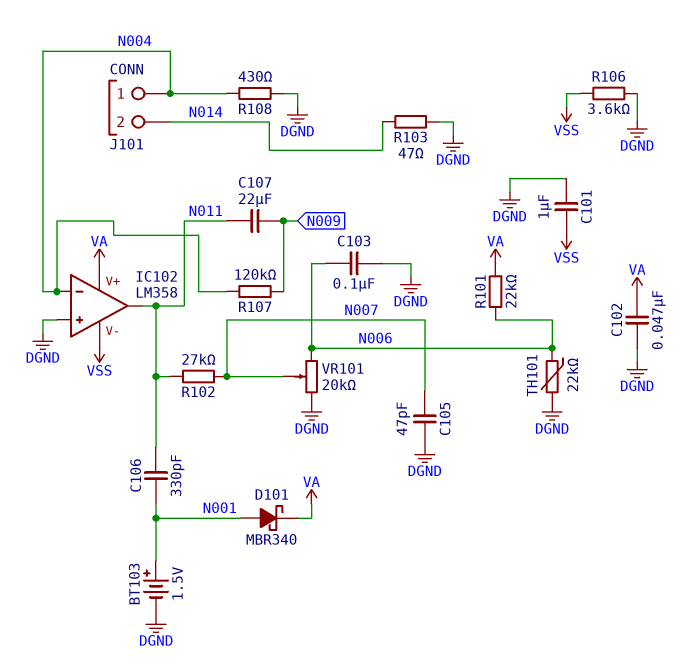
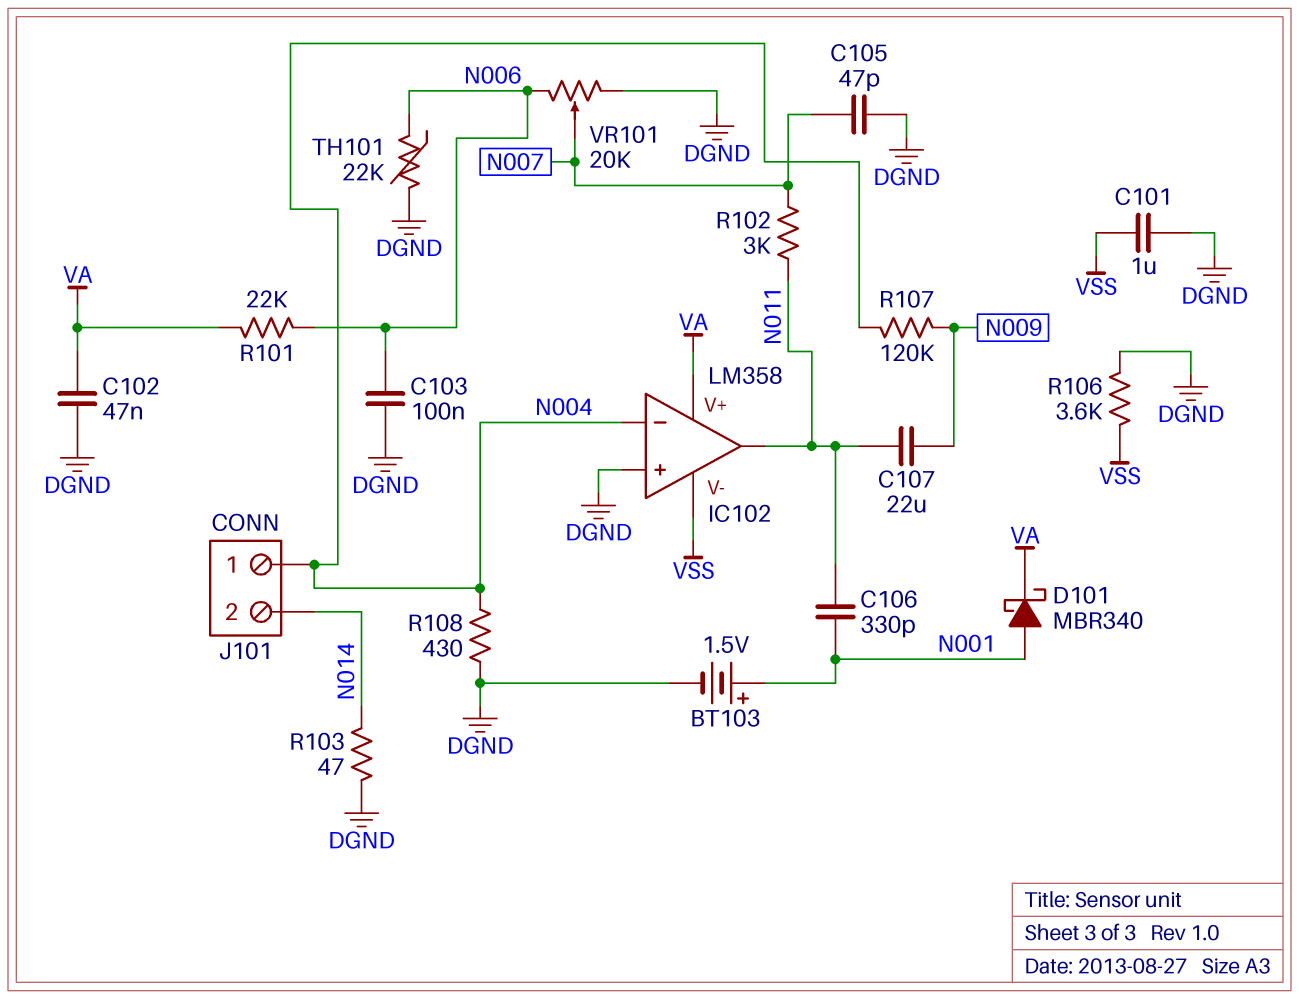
R102: 27k (N007, N011) -> 3k (N007, N011)

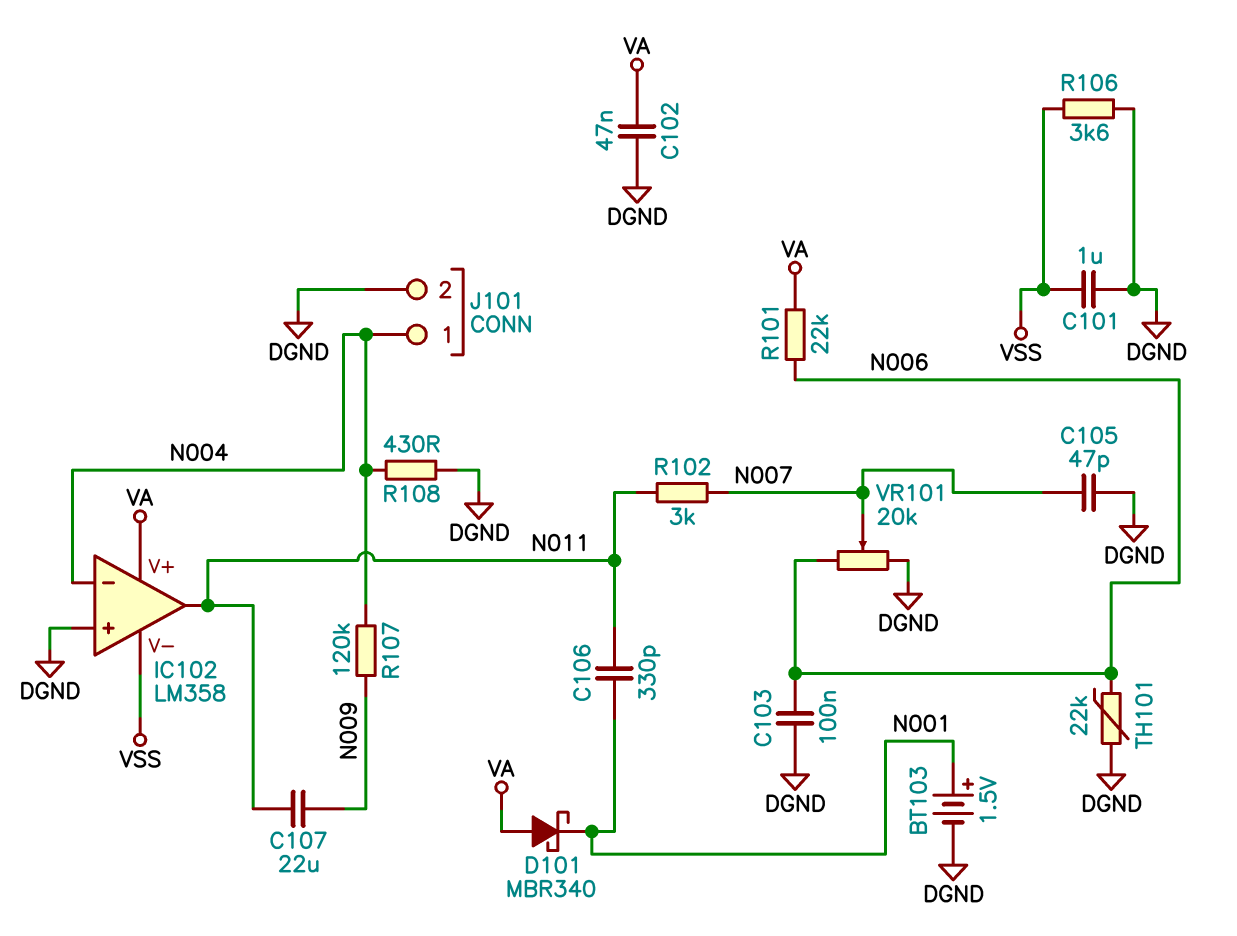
D101: schottky MBR340 (A N001, K VA) -> schottky MBR340 (A VA, K N001)
J101 pin 2: N014 -> DGND
R103: 47 (DGND, N014) -> none

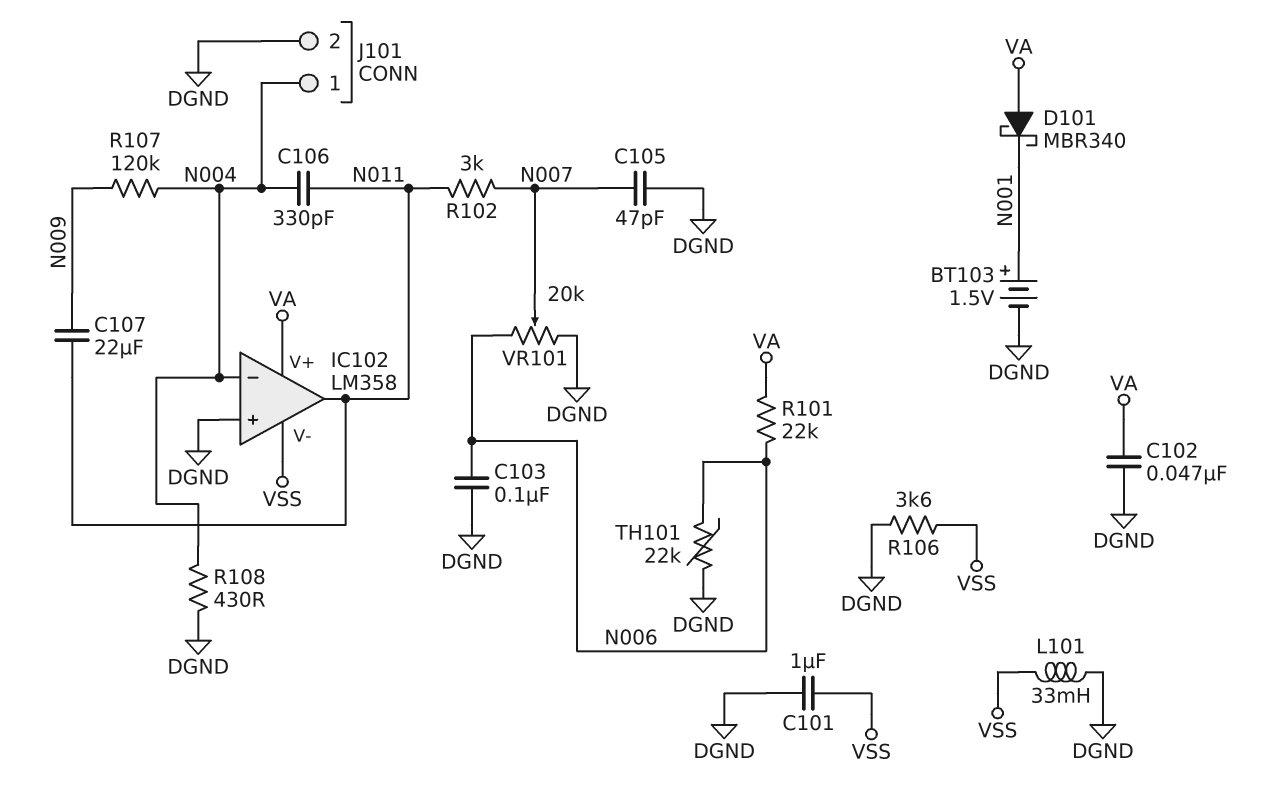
C106: 330pF (N001, N011) -> 330pF (N004, N011)
L101: none -> 33mH (DGND, VSS)

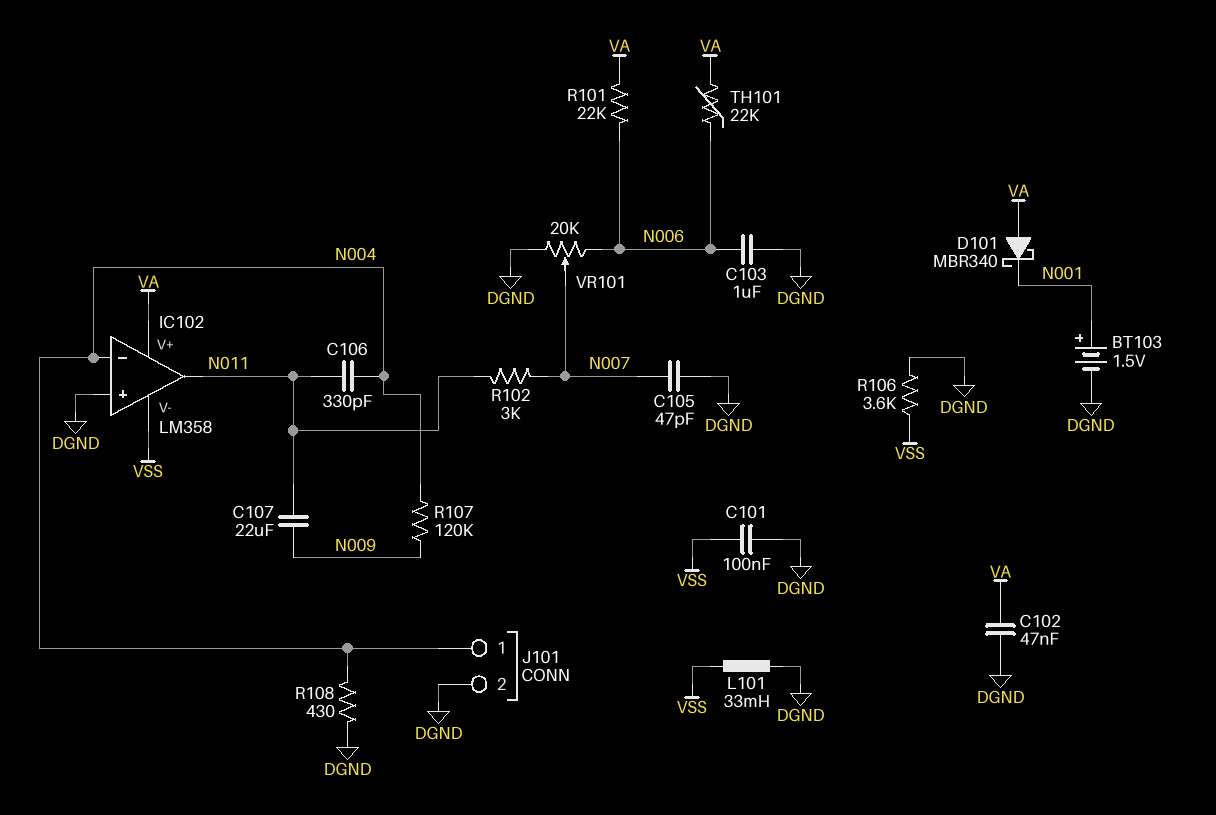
C101: 1uF (DGND, VSS) -> 100nF (DGND, VSS)
C103: 100nF (DGND, N006) -> 1uF (DGND, N006)
TH101: 22k (DGND, N006) -> 22k (N006, VA)

